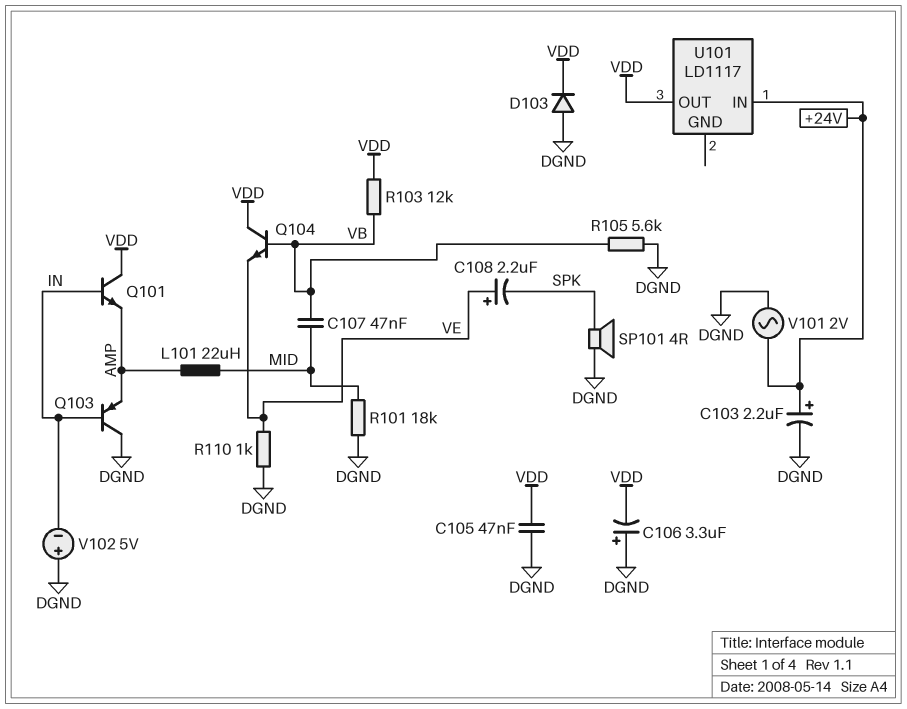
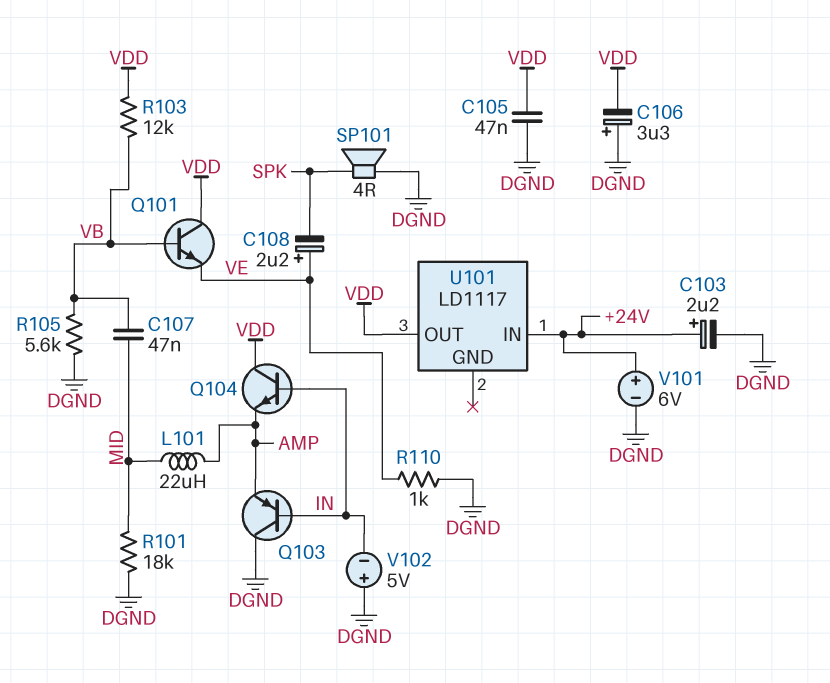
D103: diode (A DGND, K VDD) -> none
Q101: NPN (B IN, C VDD, E AMP) -> NPN (B VB, C VDD, E VE)
Q104: NPN (B VB, C VDD, E VE) -> NPN (B IN, C VDD, E AMP)
V101: AC 2V (+24V, DGND) -> 6V (plus +24V, minus DGND)

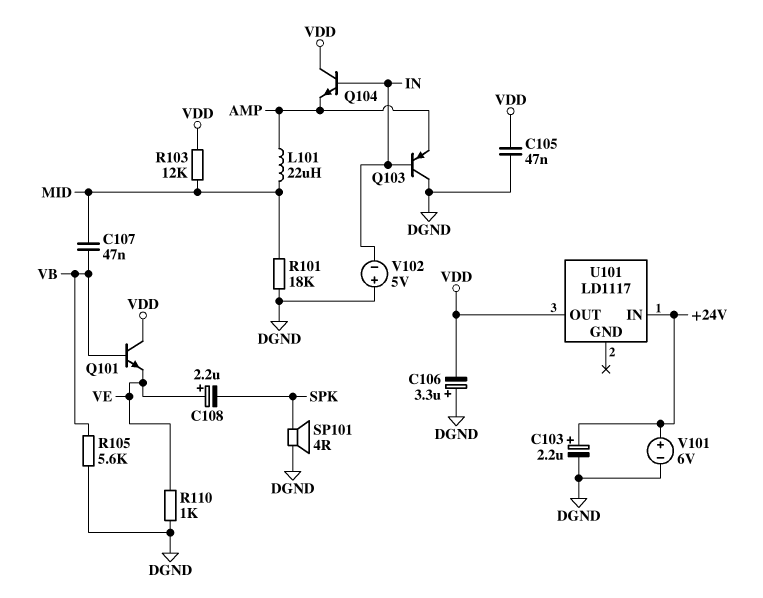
R103: 12k (VB, VDD) -> 12k (MID, VDD)

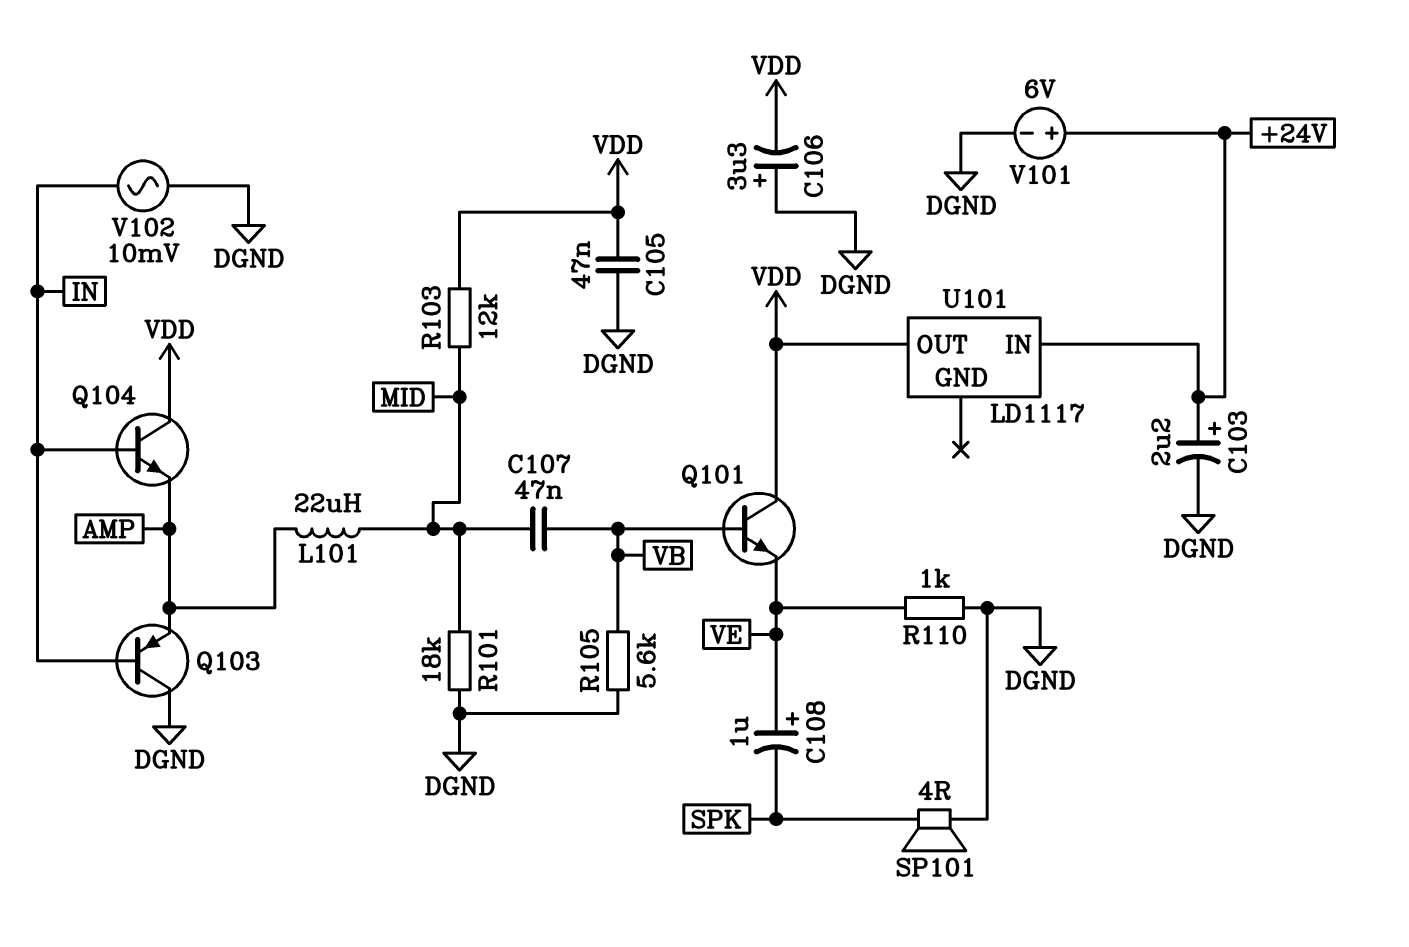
C108: 2.2uF (plus VE, minus SPK) -> 1uF (plus VE, minus SPK)
V102: 5V (plus DGND, minus IN) -> AC 10mV (DGND, IN)

